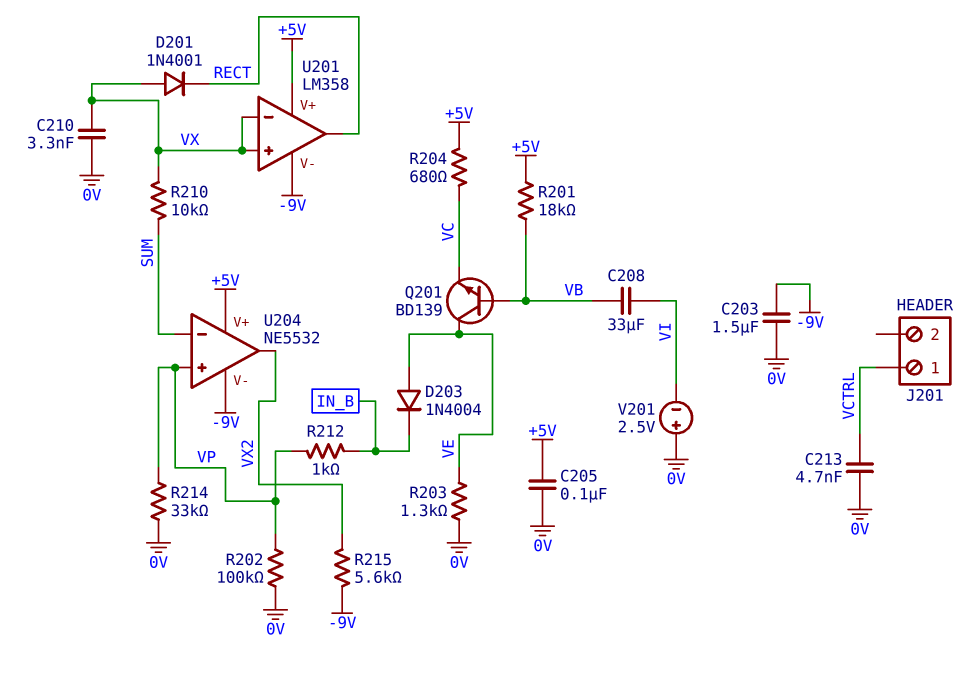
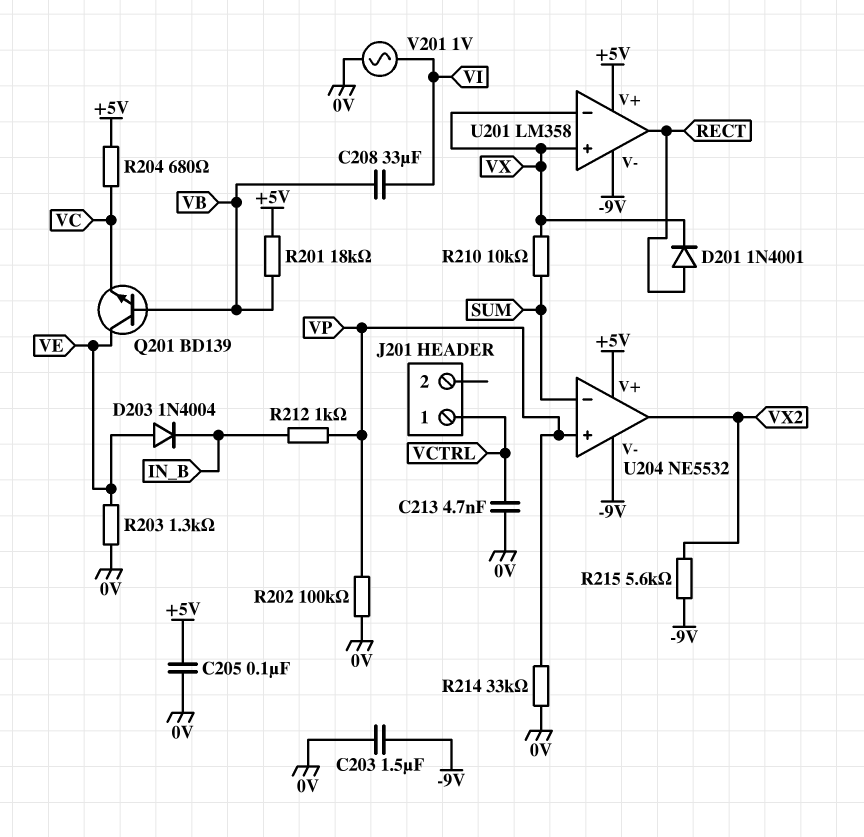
C210: 3.3nF (0V, VX) -> none
D201: diode 1N4001 (A VX, K RECT) -> diode 1N4001 (A RECT, K VX)
V201: 2.5V (plus 0V, minus VI) -> AC 1V (0V, VI)

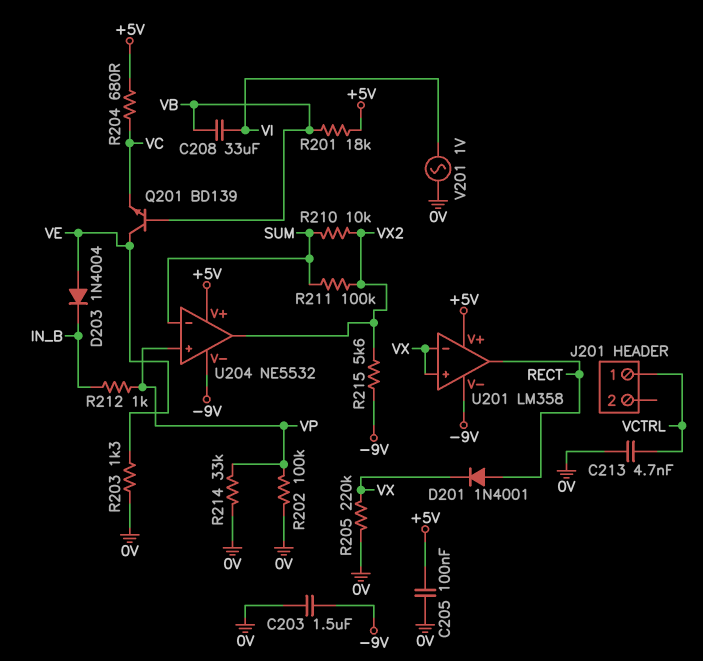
R205: none -> 220k (0V, VX)
R210: 10k (SUM, VX) -> 10k (SUM, VX2)
R211: none -> 100k (SUM, VX2)

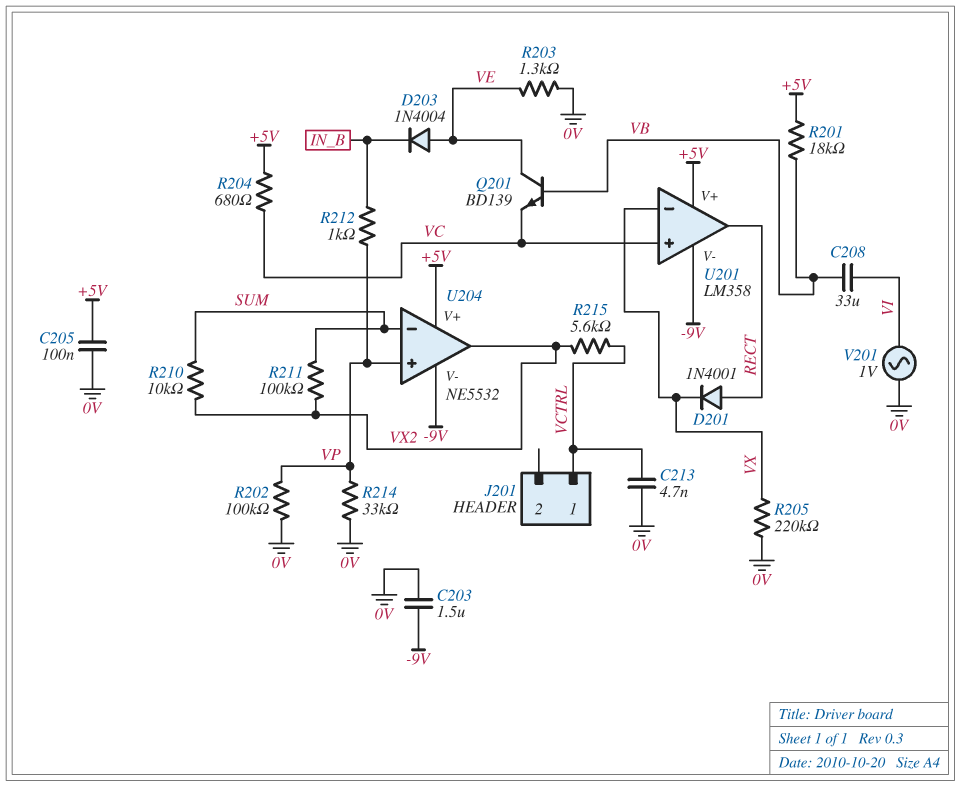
R215: 5.6k (-9V, VX2) -> 5.6k (VCTRL, VX2)
U201 pin in+: VX -> VC

